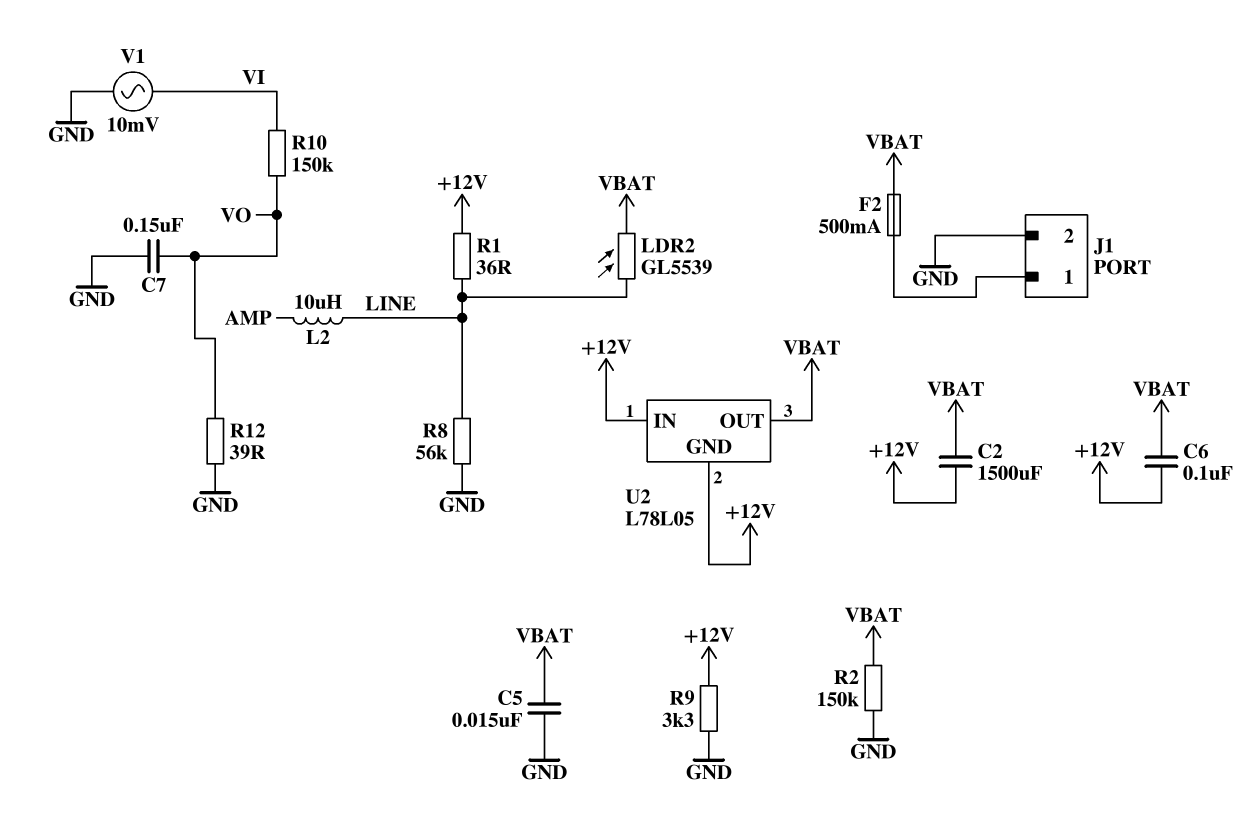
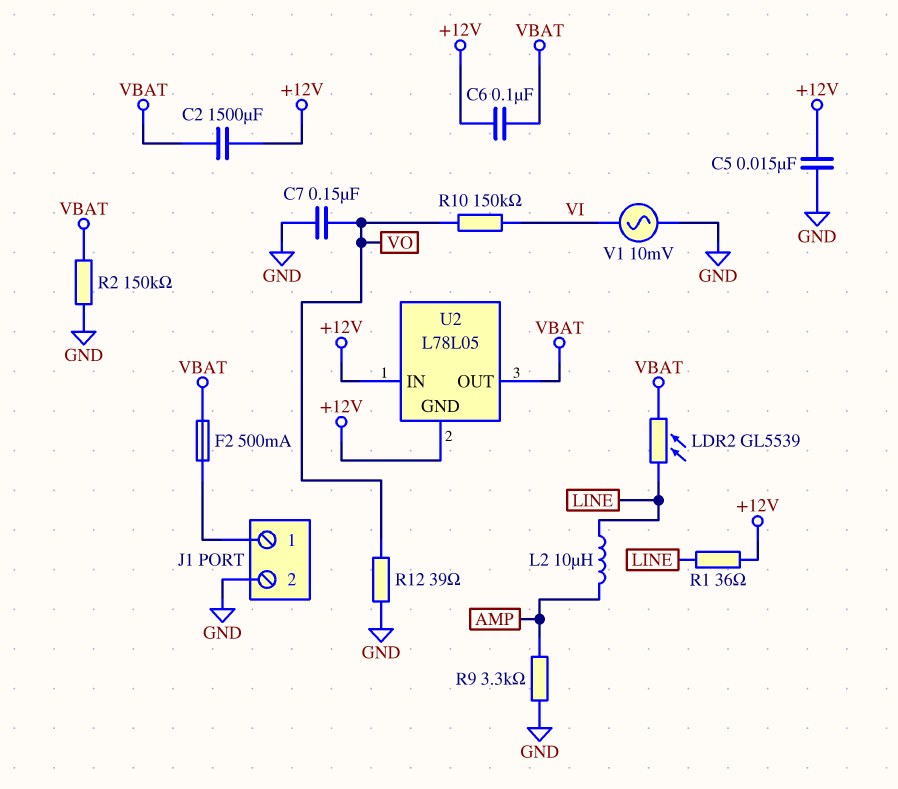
C5: 15nF (GND, VBAT) -> 15nF (+12V, GND)
R8: 56k (GND, LINE) -> none
R9: 3.3k (+12V, GND) -> 3.3k (AMP, GND)

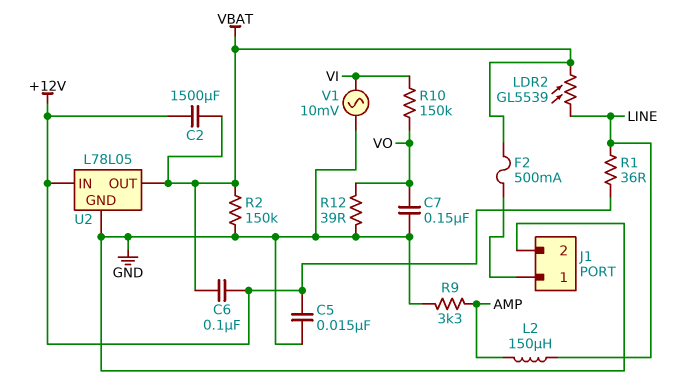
L2: 10uH (AMP, LINE) -> 150uH (AMP, LINE)
U2 pin GND: +12V -> GND

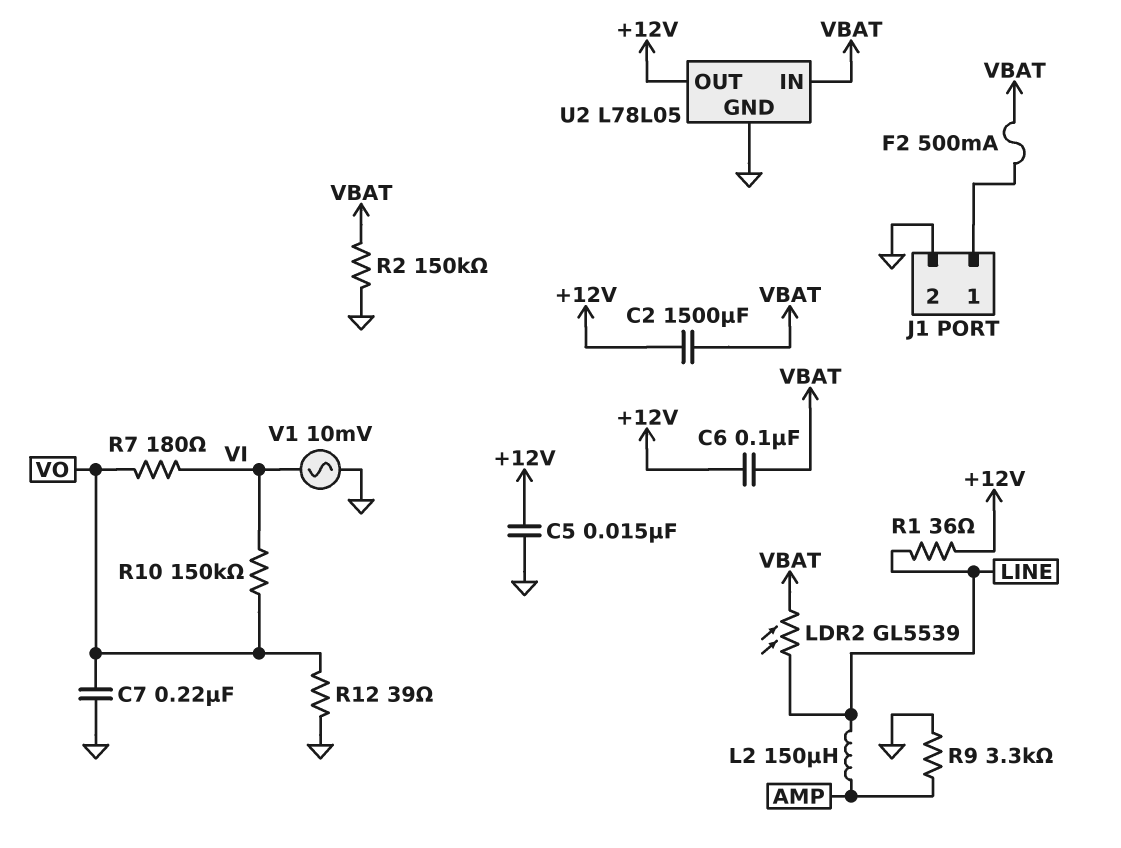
C7: 150nF (GND, VO) -> 220nF (GND, VO)
R7: none -> 180 (VI, VO)
U2 pin IN: +12V -> VBAT
U2 pin OUT: VBAT -> +12V

